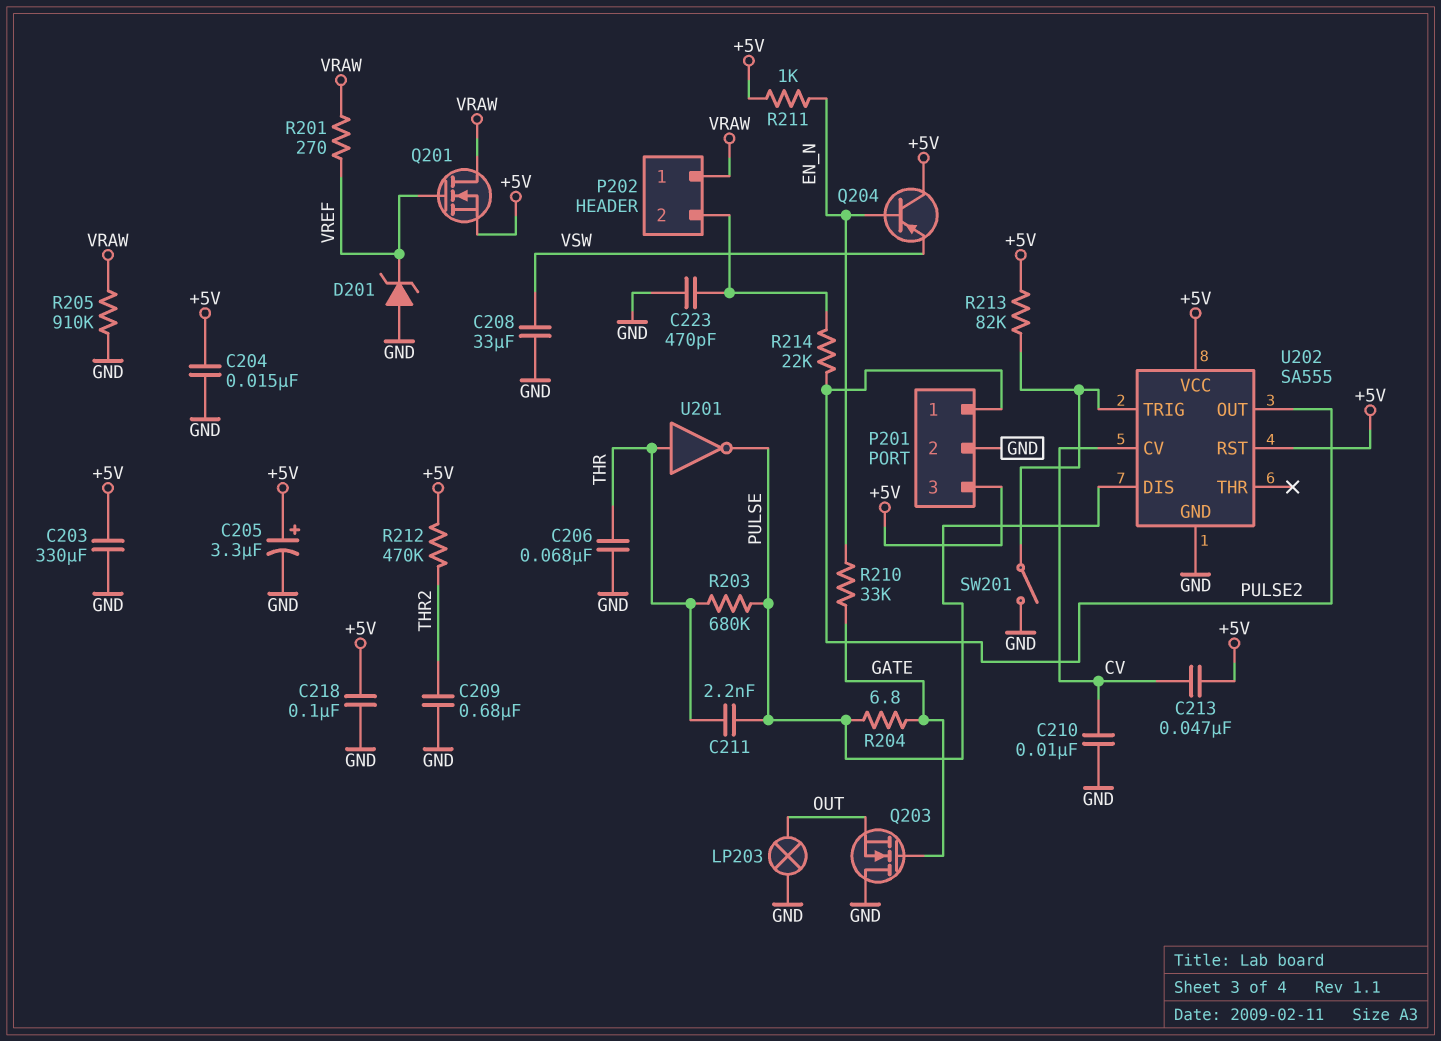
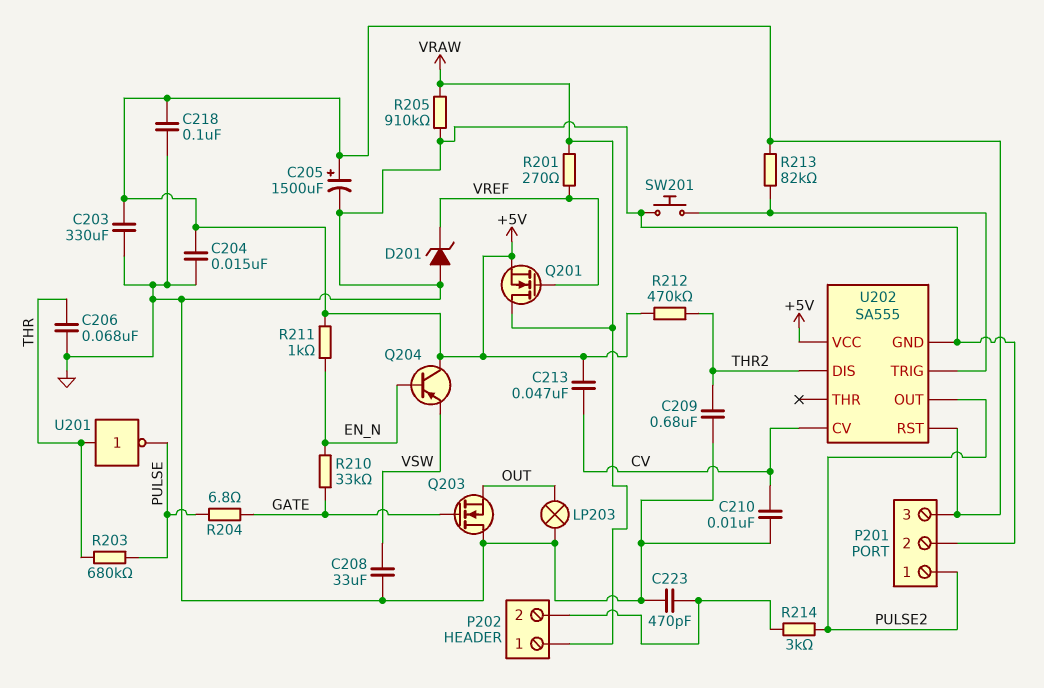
C205: 3.3uF (plus +5V, minus GND) -> 1500uF (plus +5V, minus GND)
C211: 2.2nF (PULSE, THR) -> none
R214: 22k (P202/2, PULSE2) -> 3k (P202/2, PULSE2)
SW201: switch (GND, U202/TRIG) -> button (GND, U202/TRIG)
U202 pin DIS: PULSE -> THR2

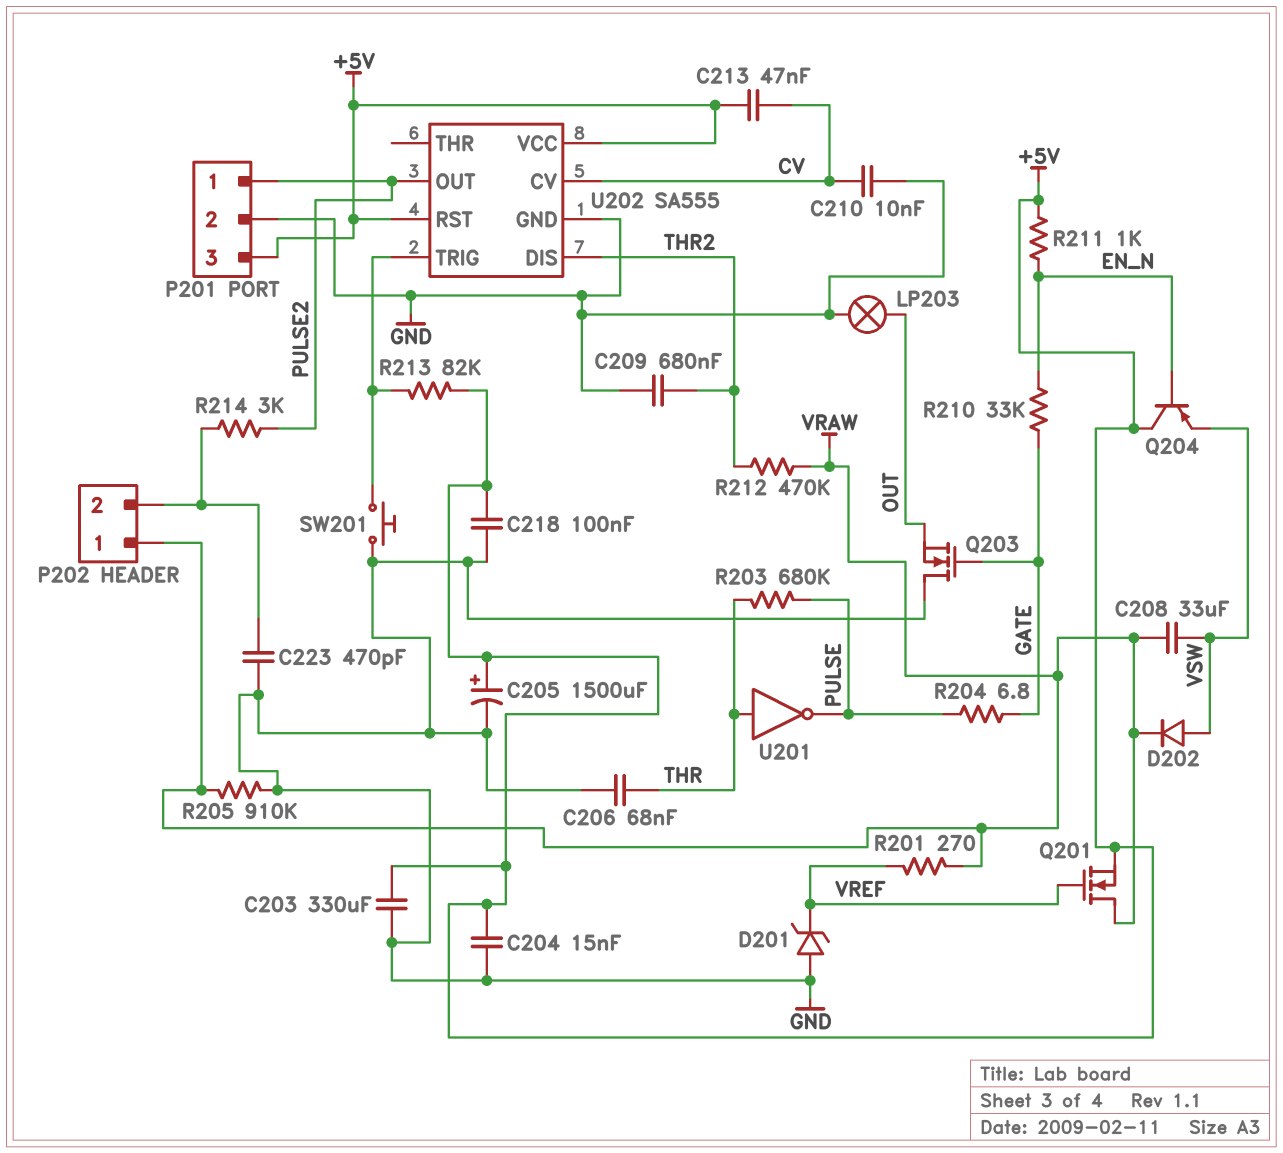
C208: 33uF (GND, VSW) -> 33uF (VRAW, VSW)
D202: none -> diode (A VSW, K VRAW)
R212: 470k (+5V, THR2) -> 470k (THR2, VRAW)

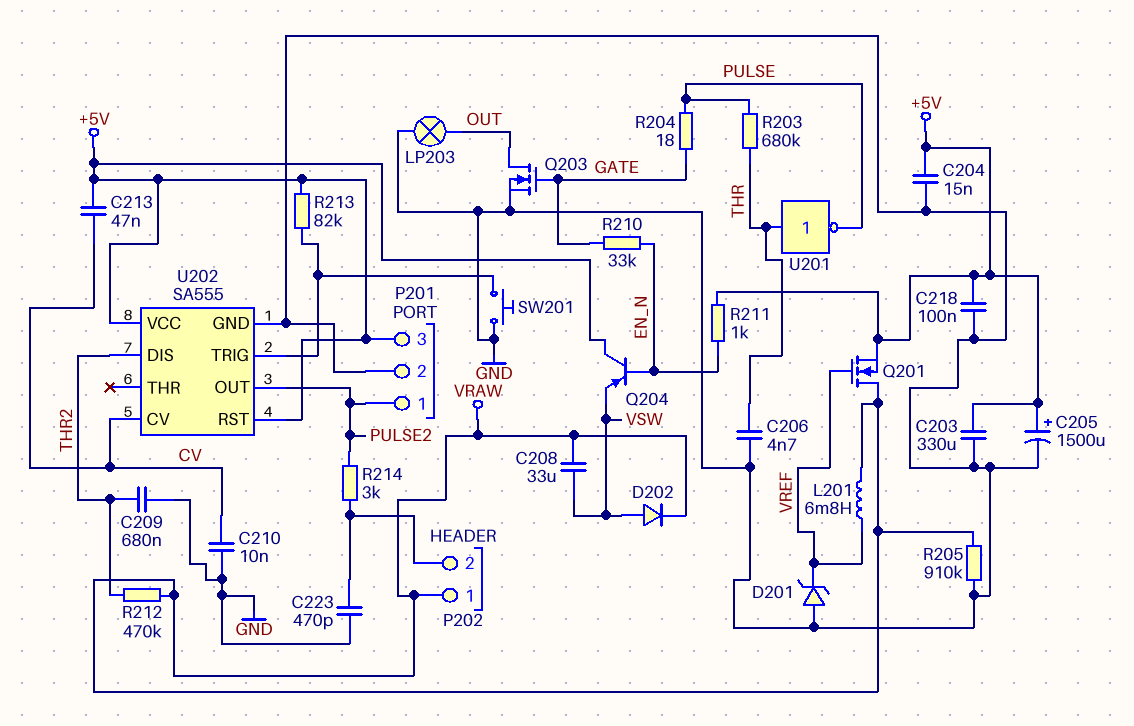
C206: 68nF (GND, THR) -> 4.7nF (GND, THR)
L201: none -> 6.8mH (VRAW, VREF)
Q203: NMOS (G GATE, D GND, S OUT) -> NMOS (G GATE, D OUT, S GND)
R201: 270 (VRAW, VREF) -> none
R204: 6.8 (GATE, PULSE) -> 18 (GATE, PULSE)

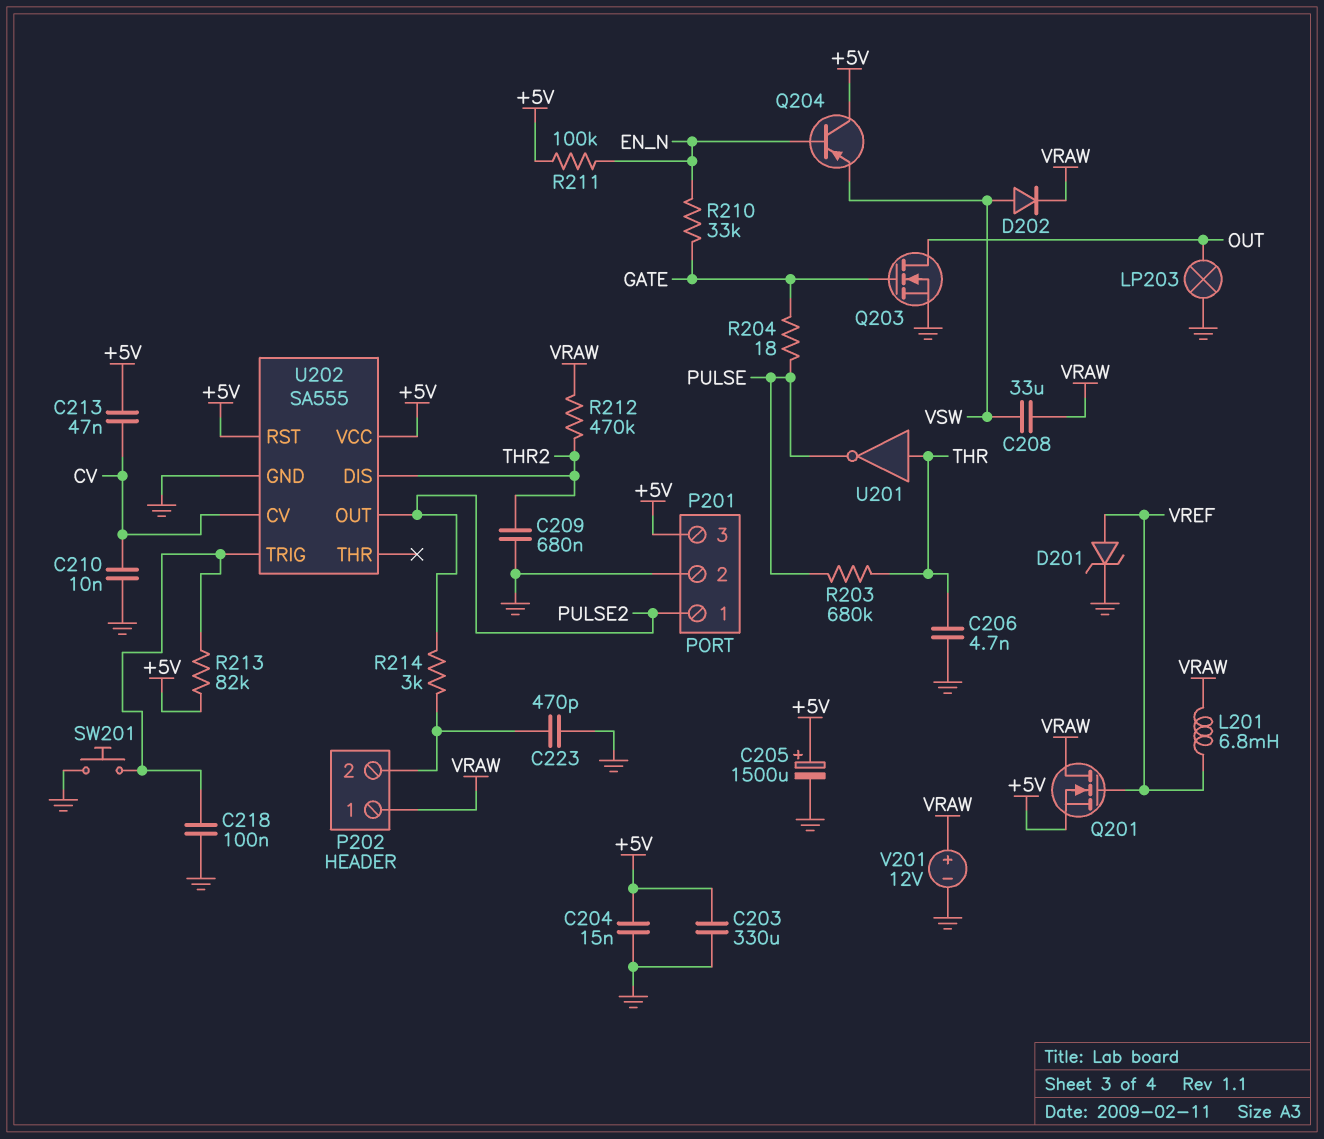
C218: 100nF (+5V, GND) -> 100nF (GND, U202/TRIG)
D201: zener (A GND, K VREF) -> zener (A VREF, K GND)
R205: 910k (GND, VRAW) -> none
R211: 1k (+5V, EN_N) -> 100k (+5V, EN_N)
V201: none -> 12V (plus VRAW, minus GND)

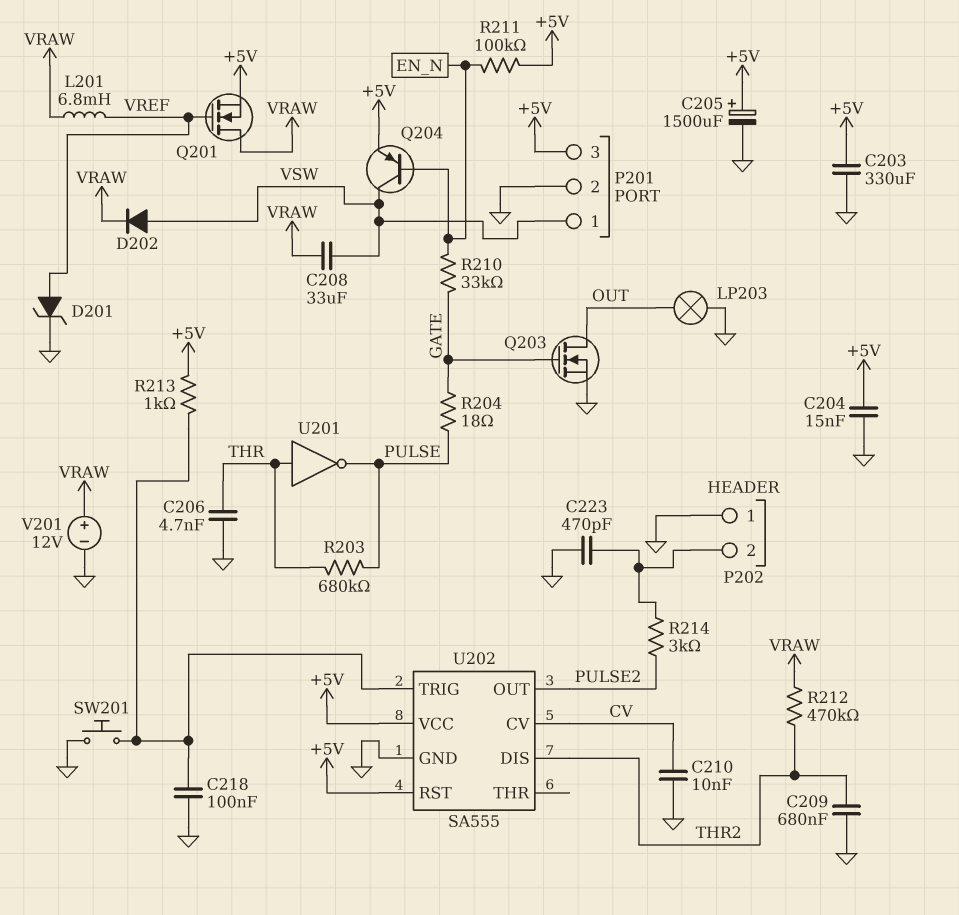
C213: 47nF (+5V, CV) -> none
P201 pin 1: PULSE2 -> VSW
P202 pin 1: VRAW -> GND
Q204: PNP (B EN_N, C +5V, E VSW) -> PNP (B EN_N, C VSW, E +5V)
R213: 82k (+5V, U202/TRIG) -> 1k (+5V, U202/TRIG)

